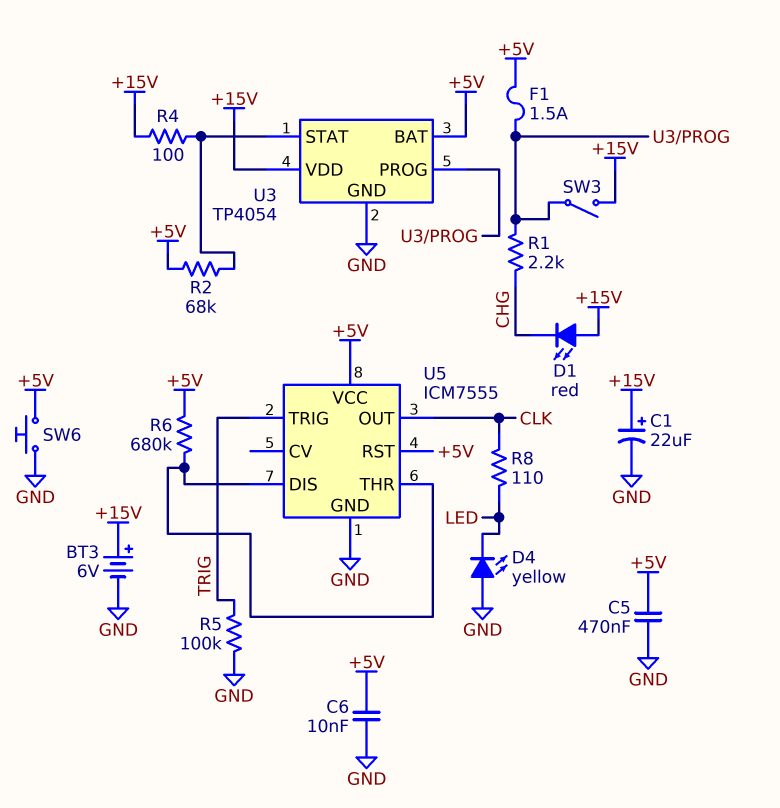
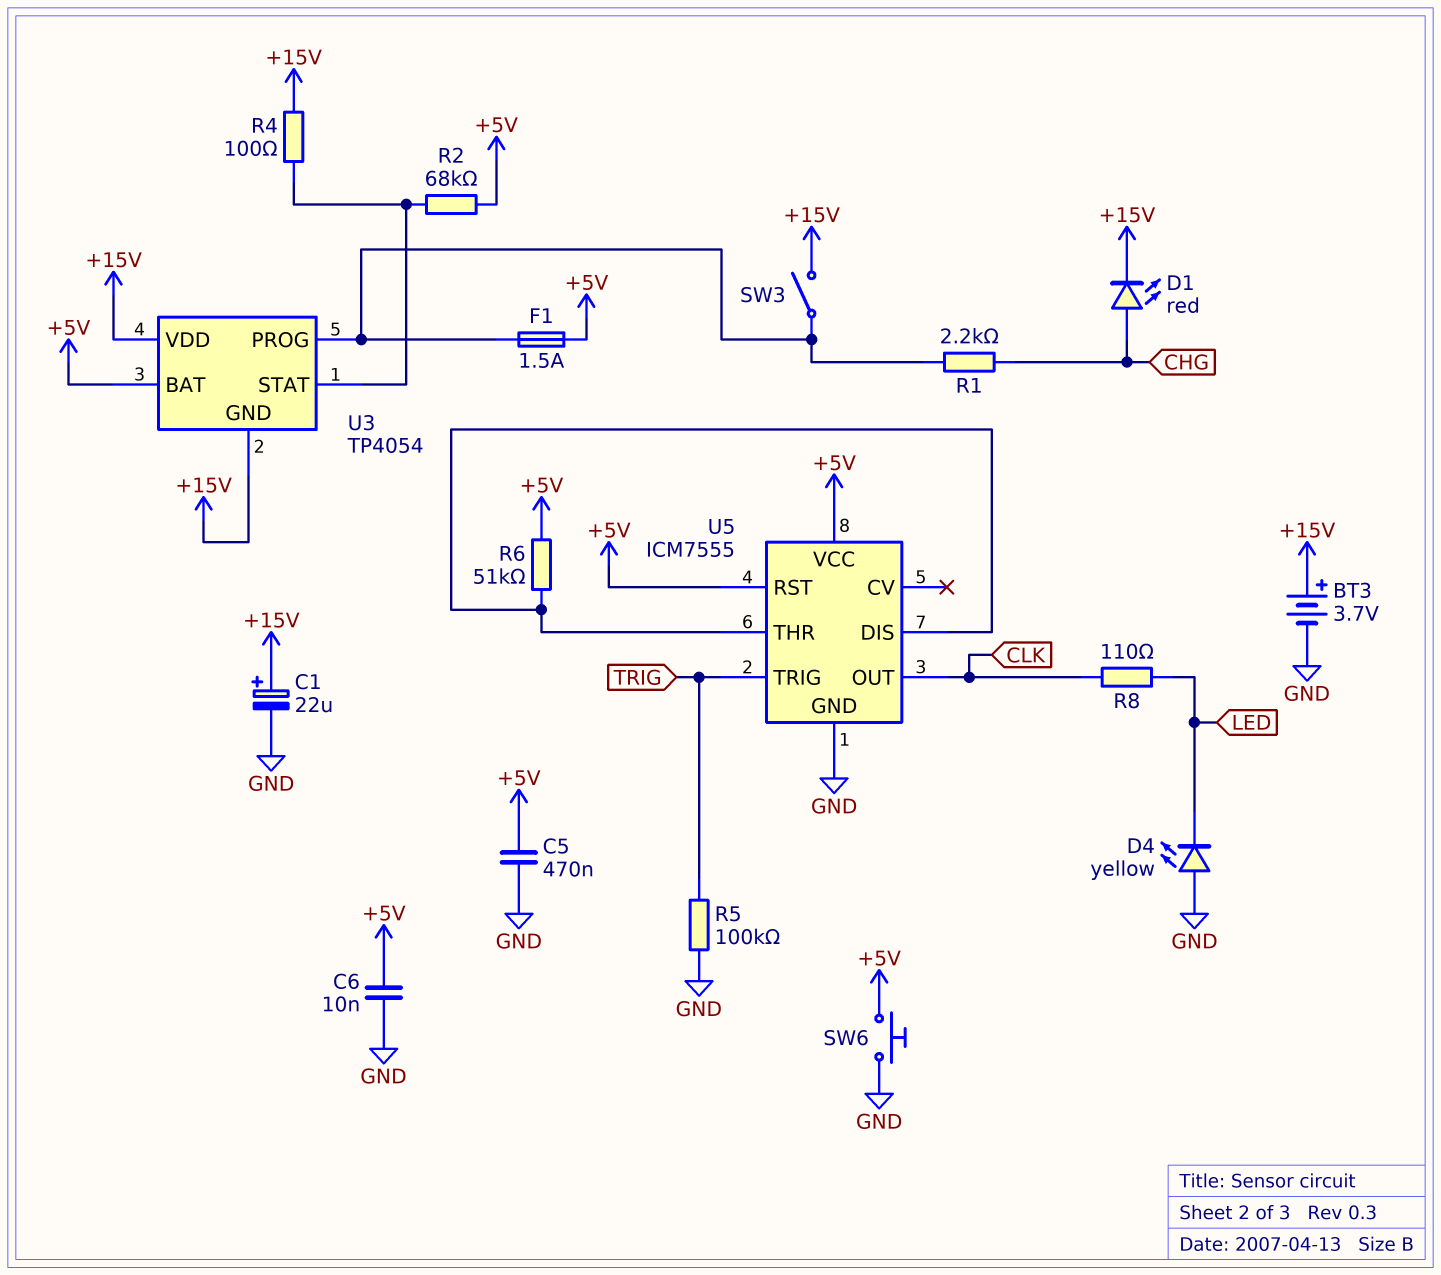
BT3: 6V (plus +15V, minus GND) -> 3.7V (plus +15V, minus GND)
D1: LED red (A +15V, K CHG) -> LED red (A CHG, K +15V)
R6: 680k (+5V, U5/DIS) -> 51k (+5V, U5/DIS)
U3 pin GND: GND -> +15V

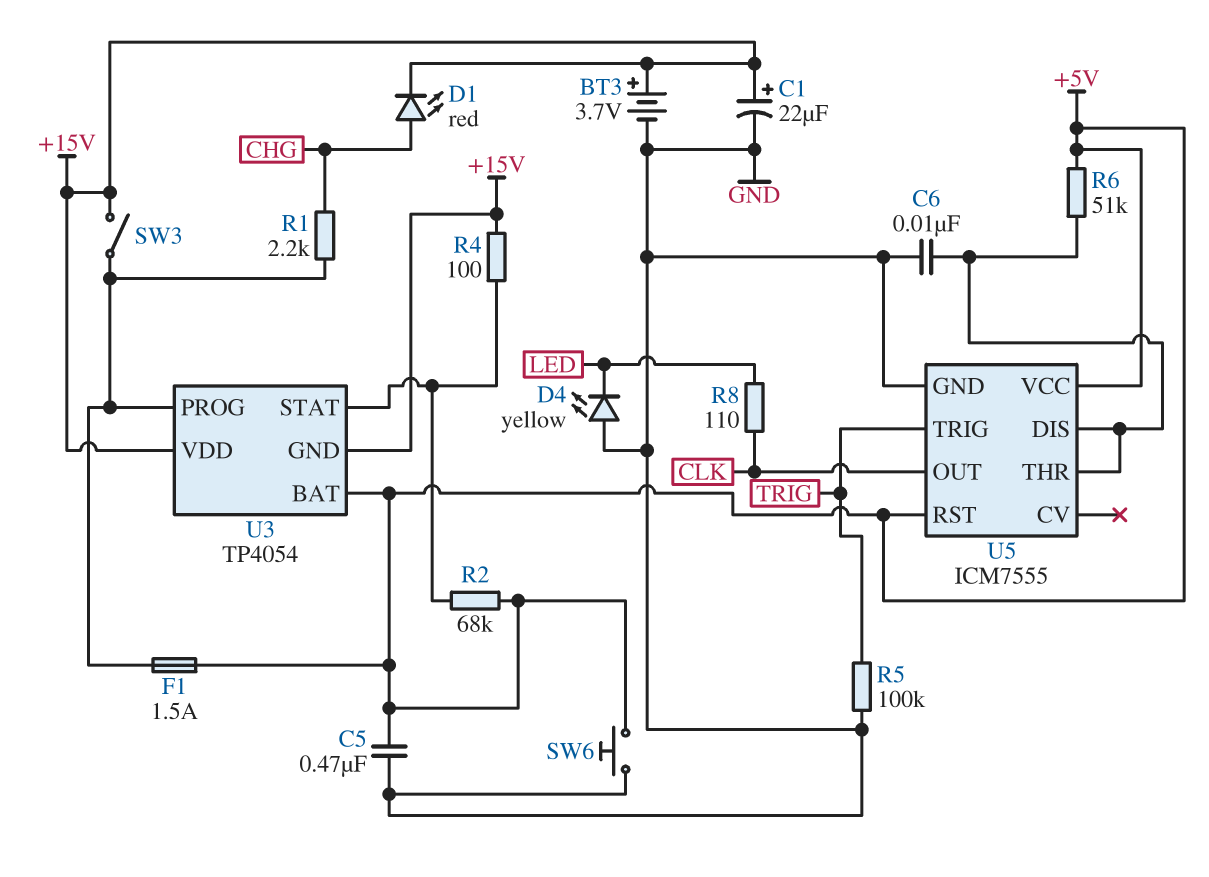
C6: 10nF (+5V, GND) -> 10nF (GND, U5/DIS)

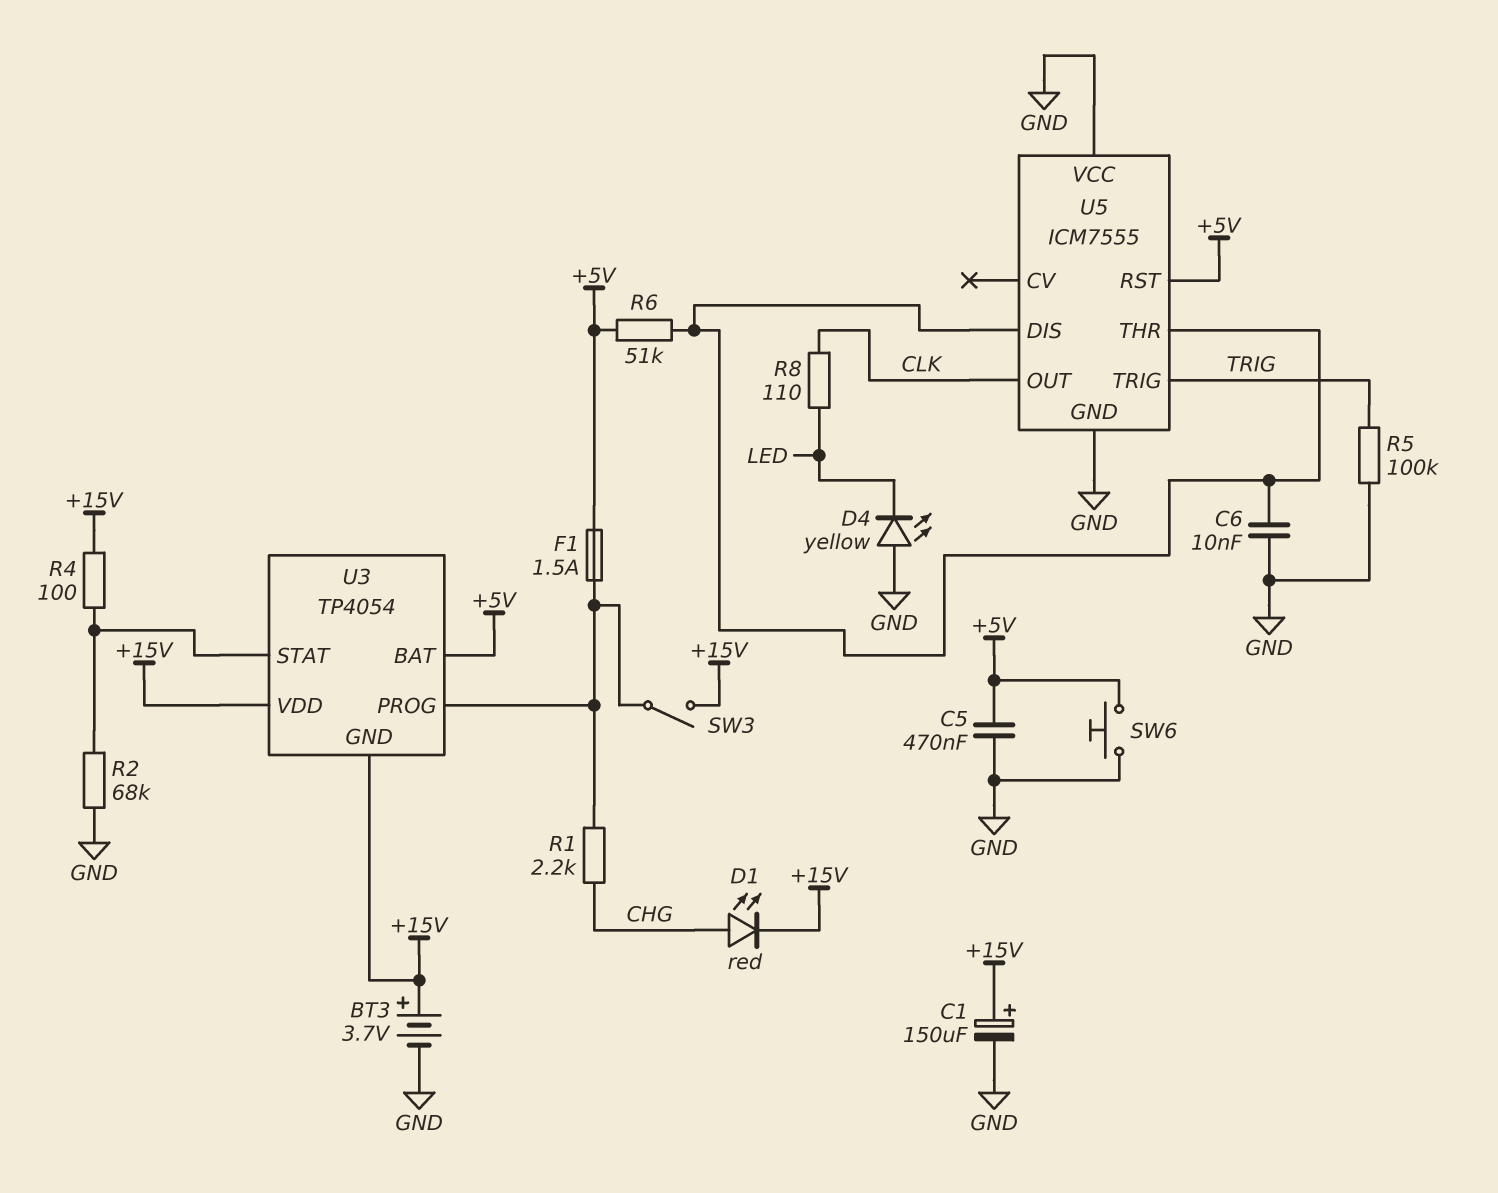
C1: 22uF (plus +15V, minus GND) -> 150uF (plus +15V, minus GND)
R2: 68k (+5V, U3/STAT) -> 68k (GND, U3/STAT)
U5 pin VCC: +5V -> GND

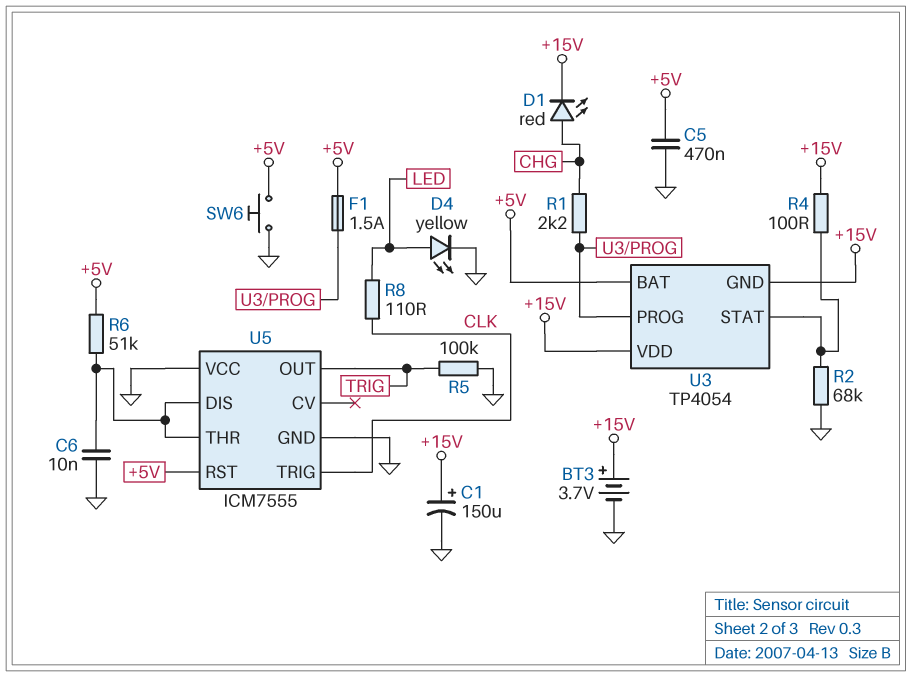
D4: LED yellow (A GND, K LED) -> LED yellow (A LED, K GND)
SW3: switch (+15V, U3/PROG) -> none
U5 pin OUT: CLK -> TRIG
U5 pin TRIG: TRIG -> CLK

